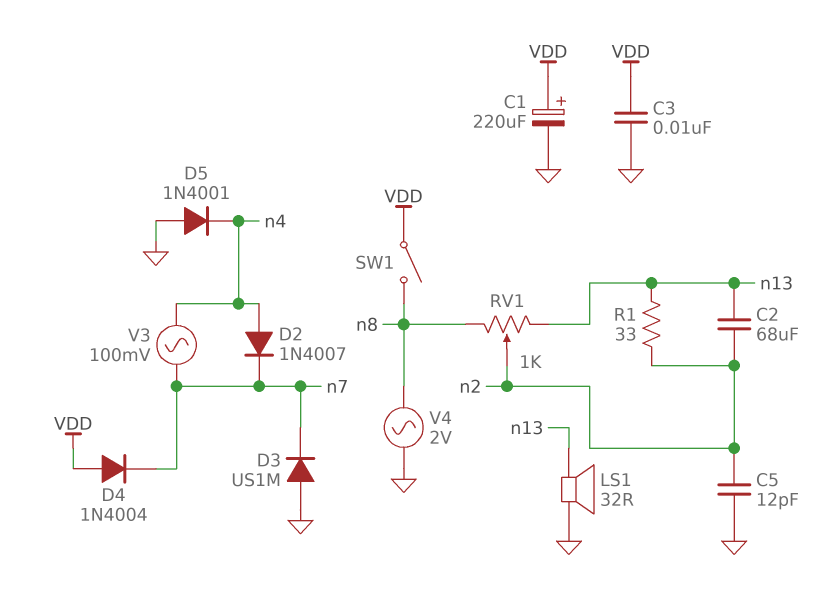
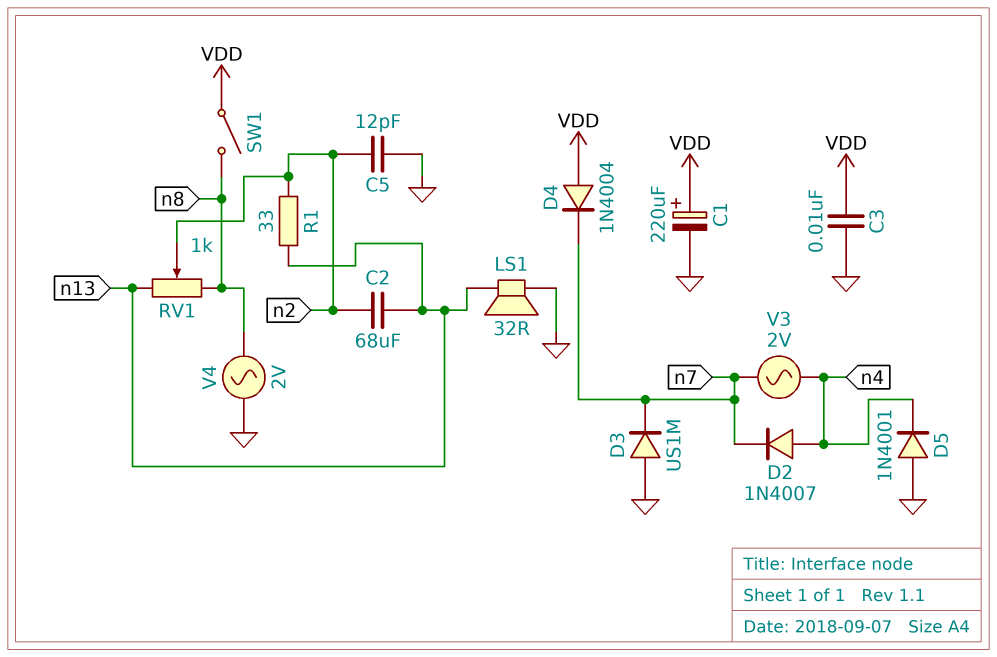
V3: AC 100mV (n4, n7) -> AC 2V (n4, n7)

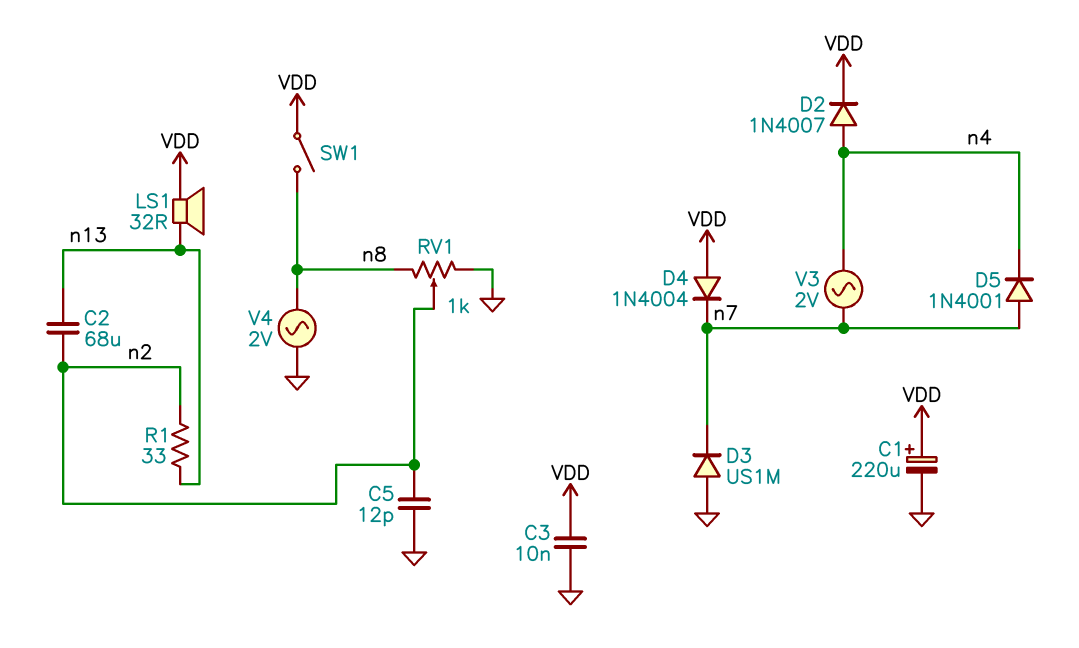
D2: diode 1N4007 (A n4, K n7) -> diode 1N4007 (A n4, K VDD)
D5: diode 1N4001 (A GND, K n4) -> diode 1N4001 (A n7, K n4)
LS1: speaker 32R (GND, n13) -> speaker 32R (VDD, n13)
RV1: 1k (n8, n13, wiper n2) -> 1k (GND, n8, wiper n2)

